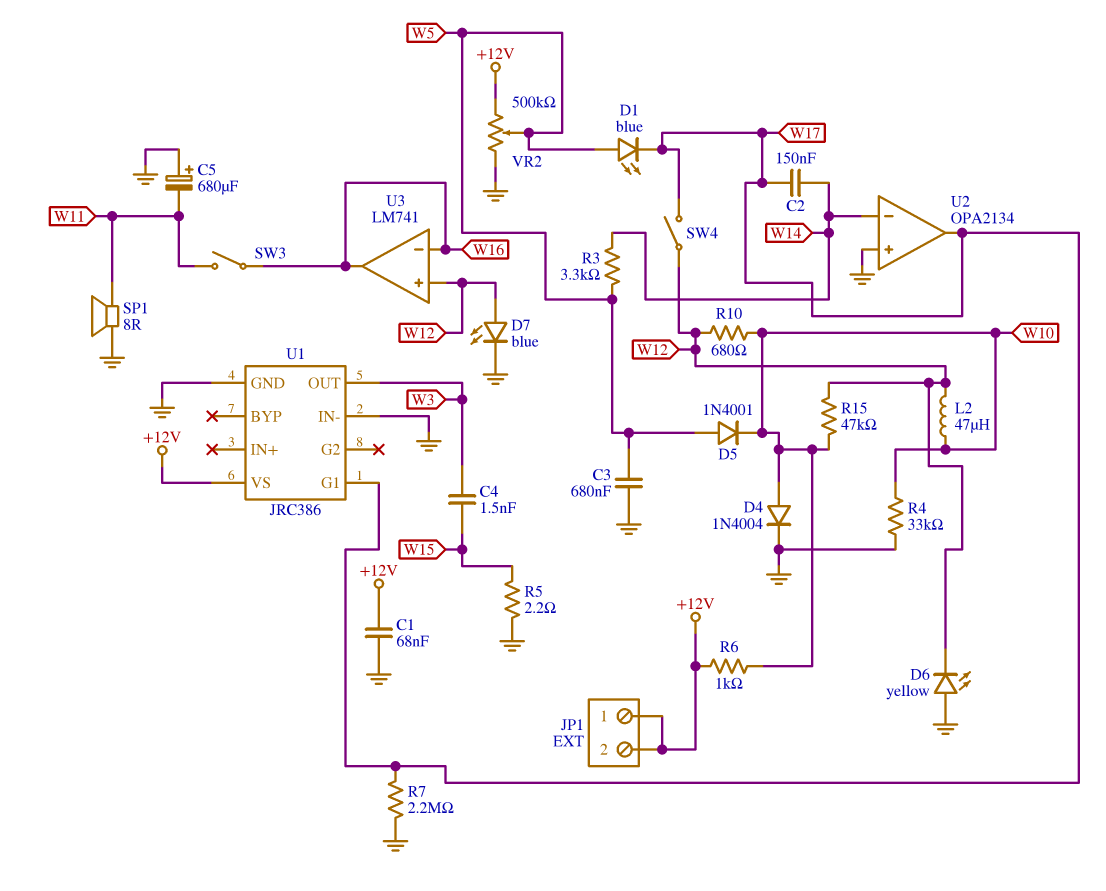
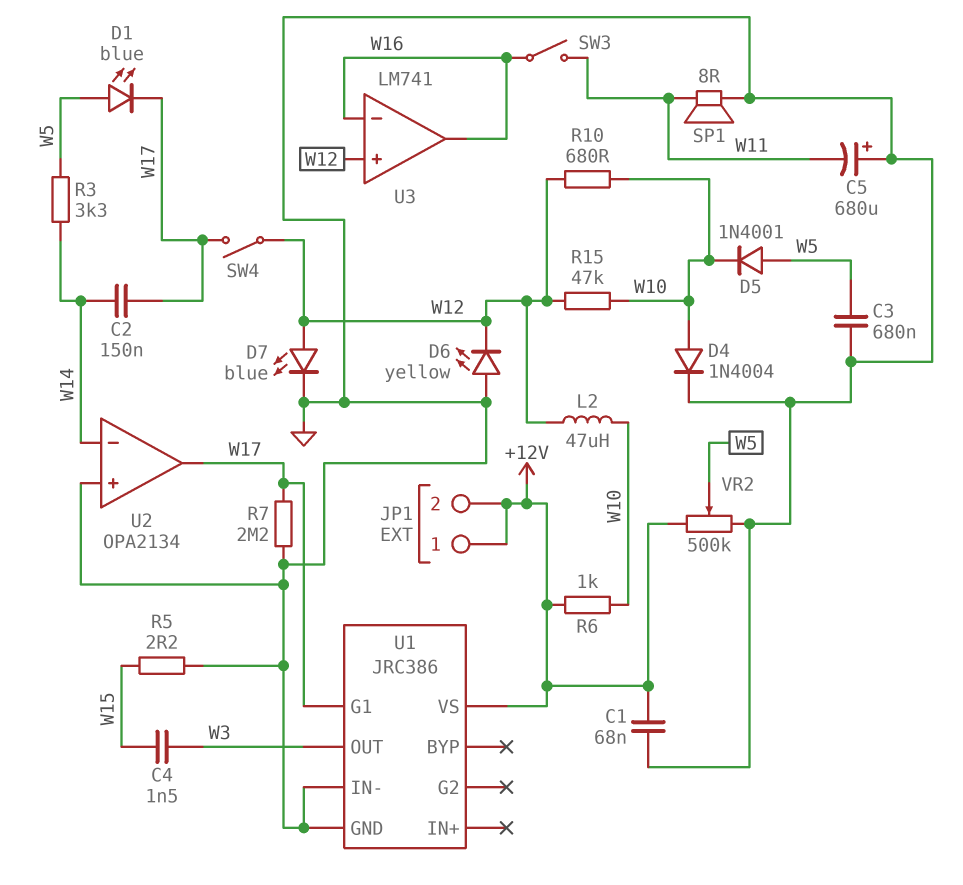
R4: 33k (GND, W10) -> none

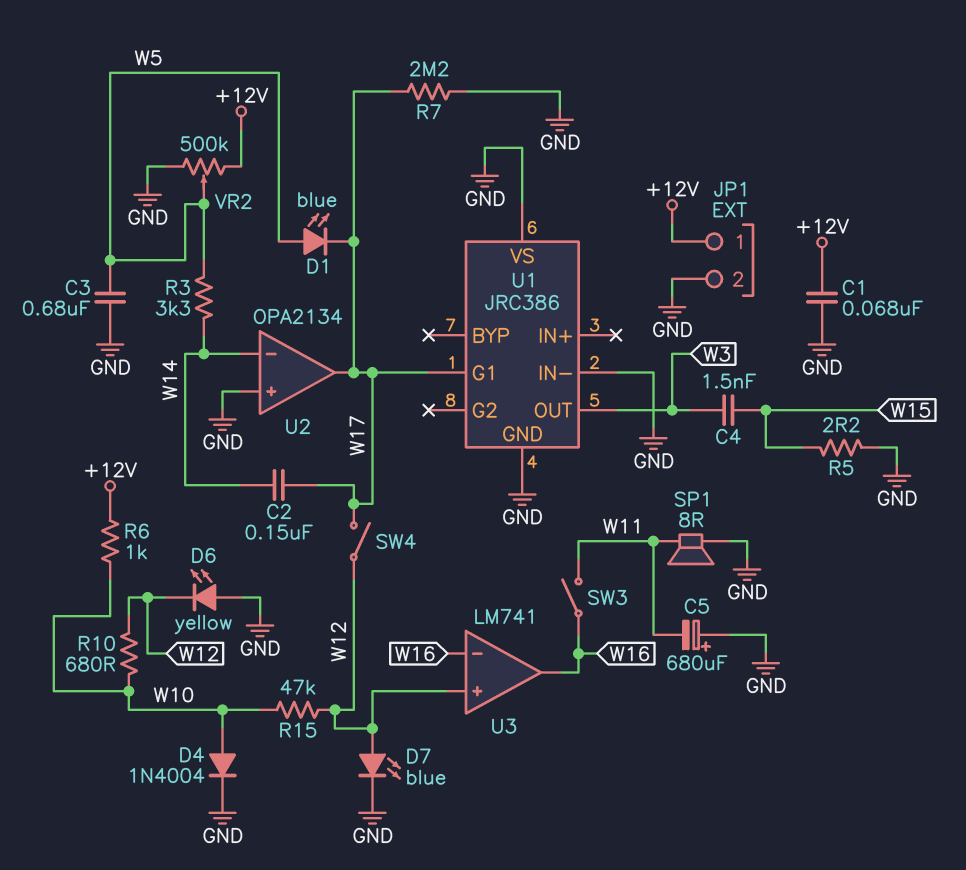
D5: diode 1N4001 (A W5, K W10) -> none
JP1 pin 2: +12V -> GND
L2: 47uH (W10, W12) -> none
U1 pin VS: +12V -> GND

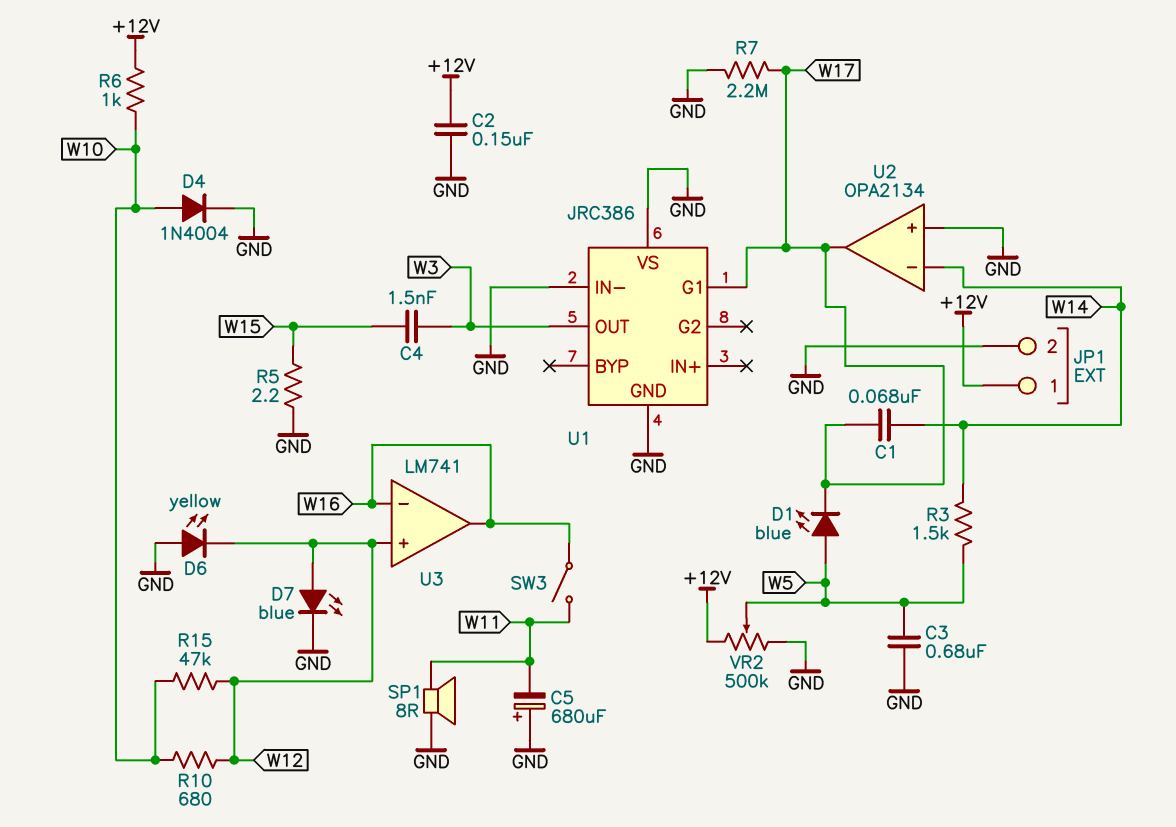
C1: 68nF (+12V, GND) -> 68nF (W14, W17)
C2: 150nF (W14, W17) -> 150nF (+12V, GND)
R3: 3.3k (W5, W14) -> 1.5k (W5, W14)
SW4: switch (W12, W17) -> none

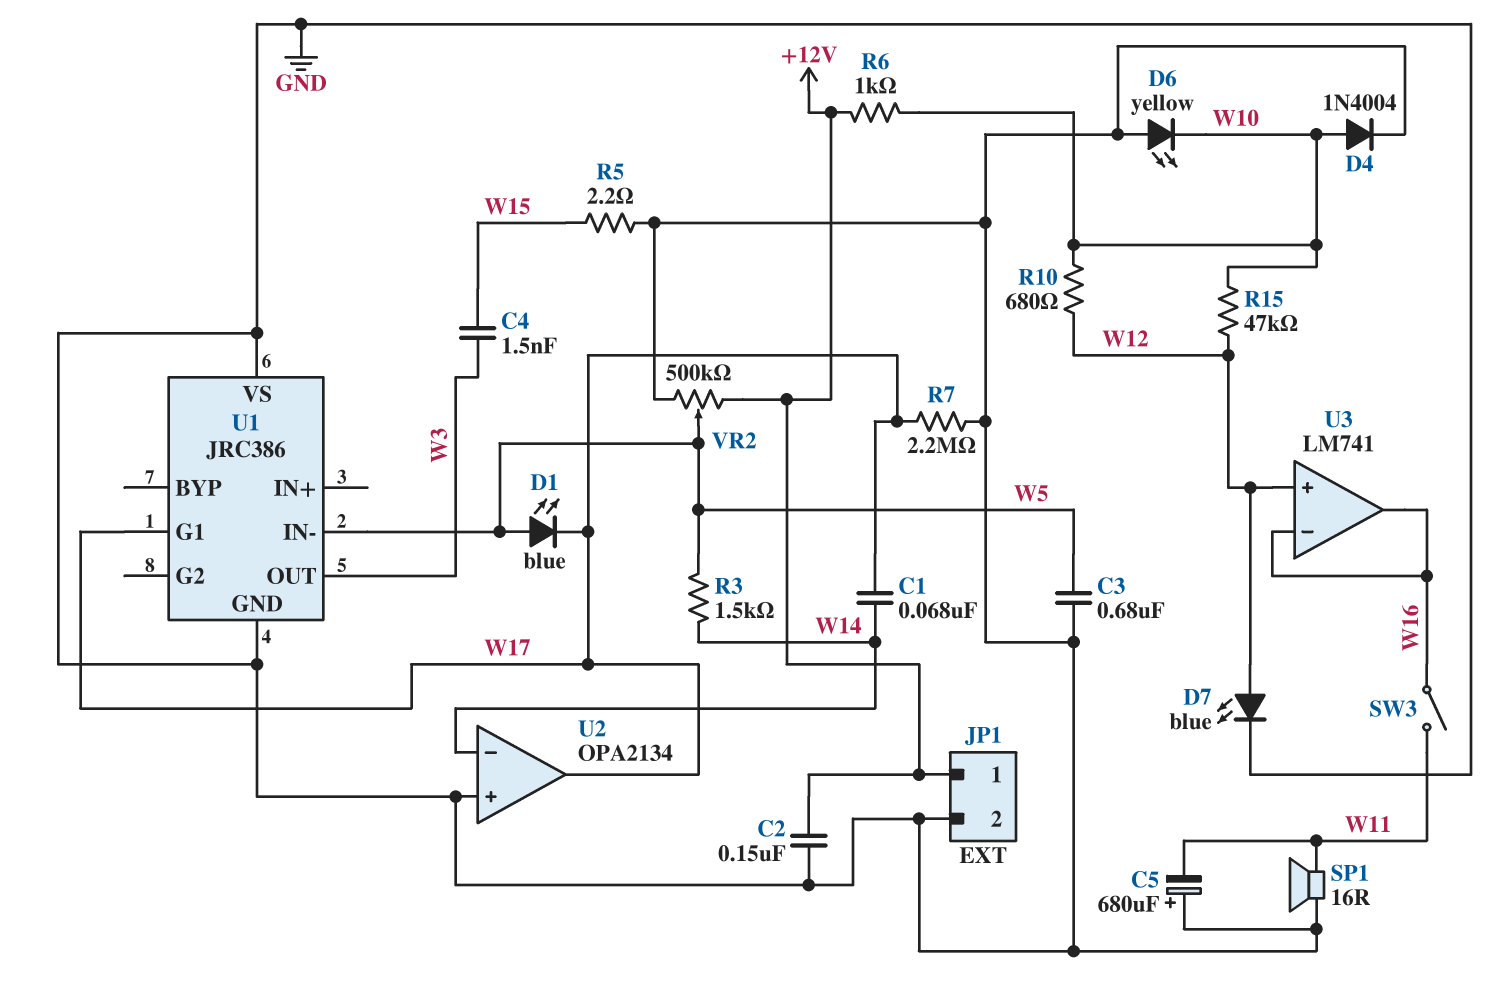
D6: LED yellow (A GND, K W12) -> LED yellow (A GND, K W10)
SP1: speaker 8R (GND, W11) -> speaker 16R (GND, W11)
U1 pin IN-: GND -> W5

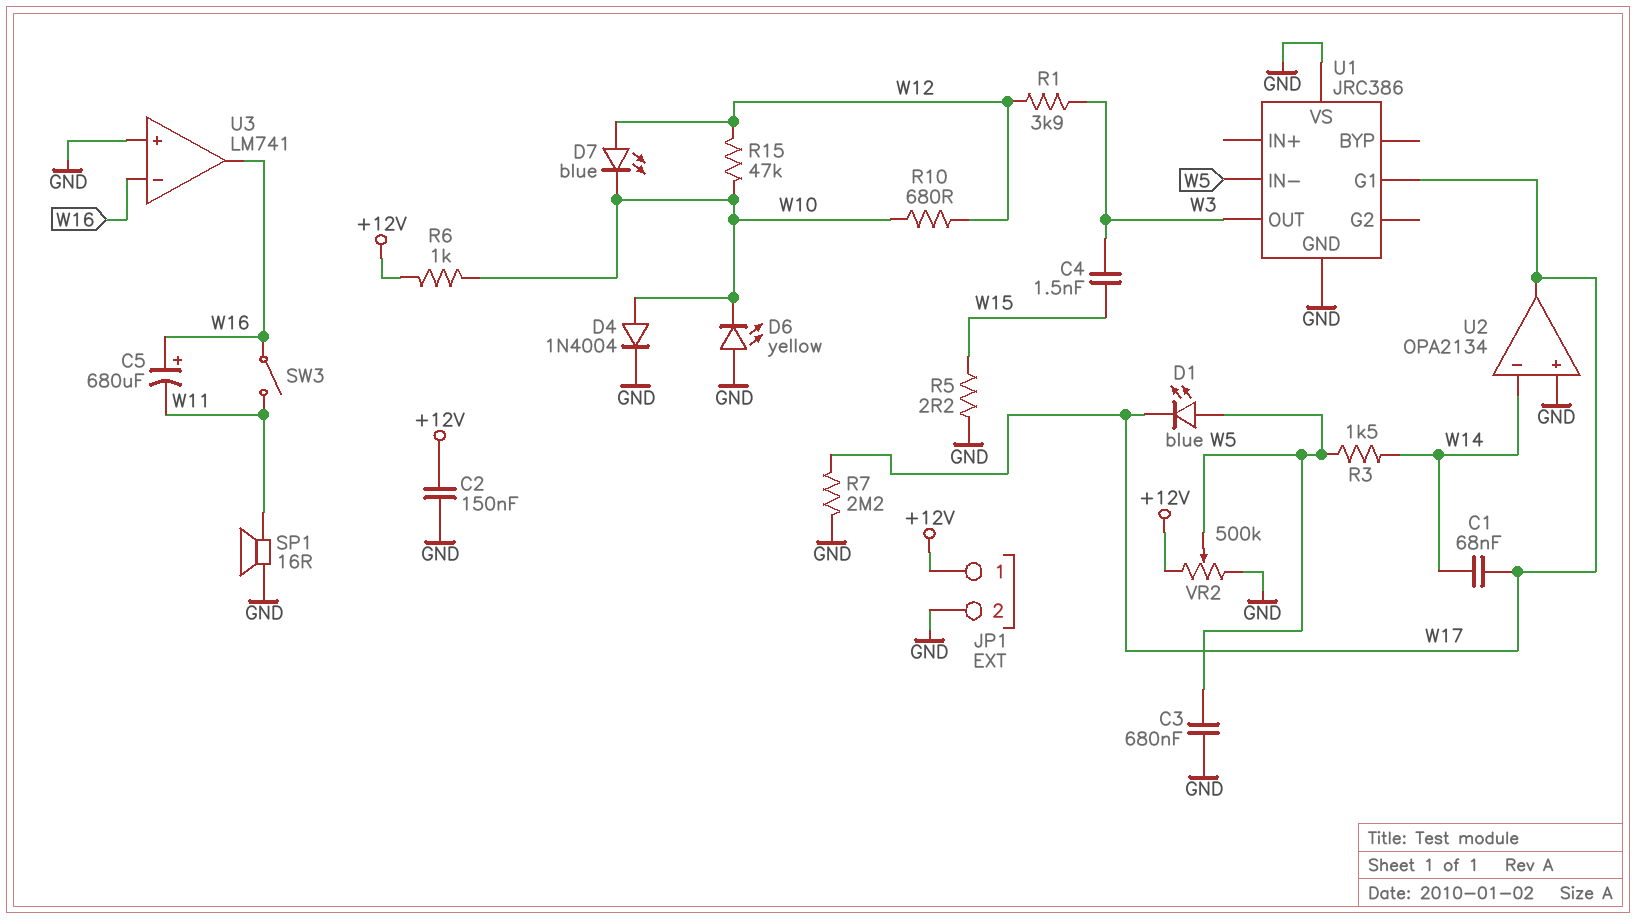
C5: 680uF (plus GND, minus W11) -> 680uF (plus W16, minus W11)
D7: LED blue (A W12, K GND) -> LED blue (A W12, K W10)
R1: none -> 3.9k (W3, W12)
U3 pin in+: W12 -> GND

